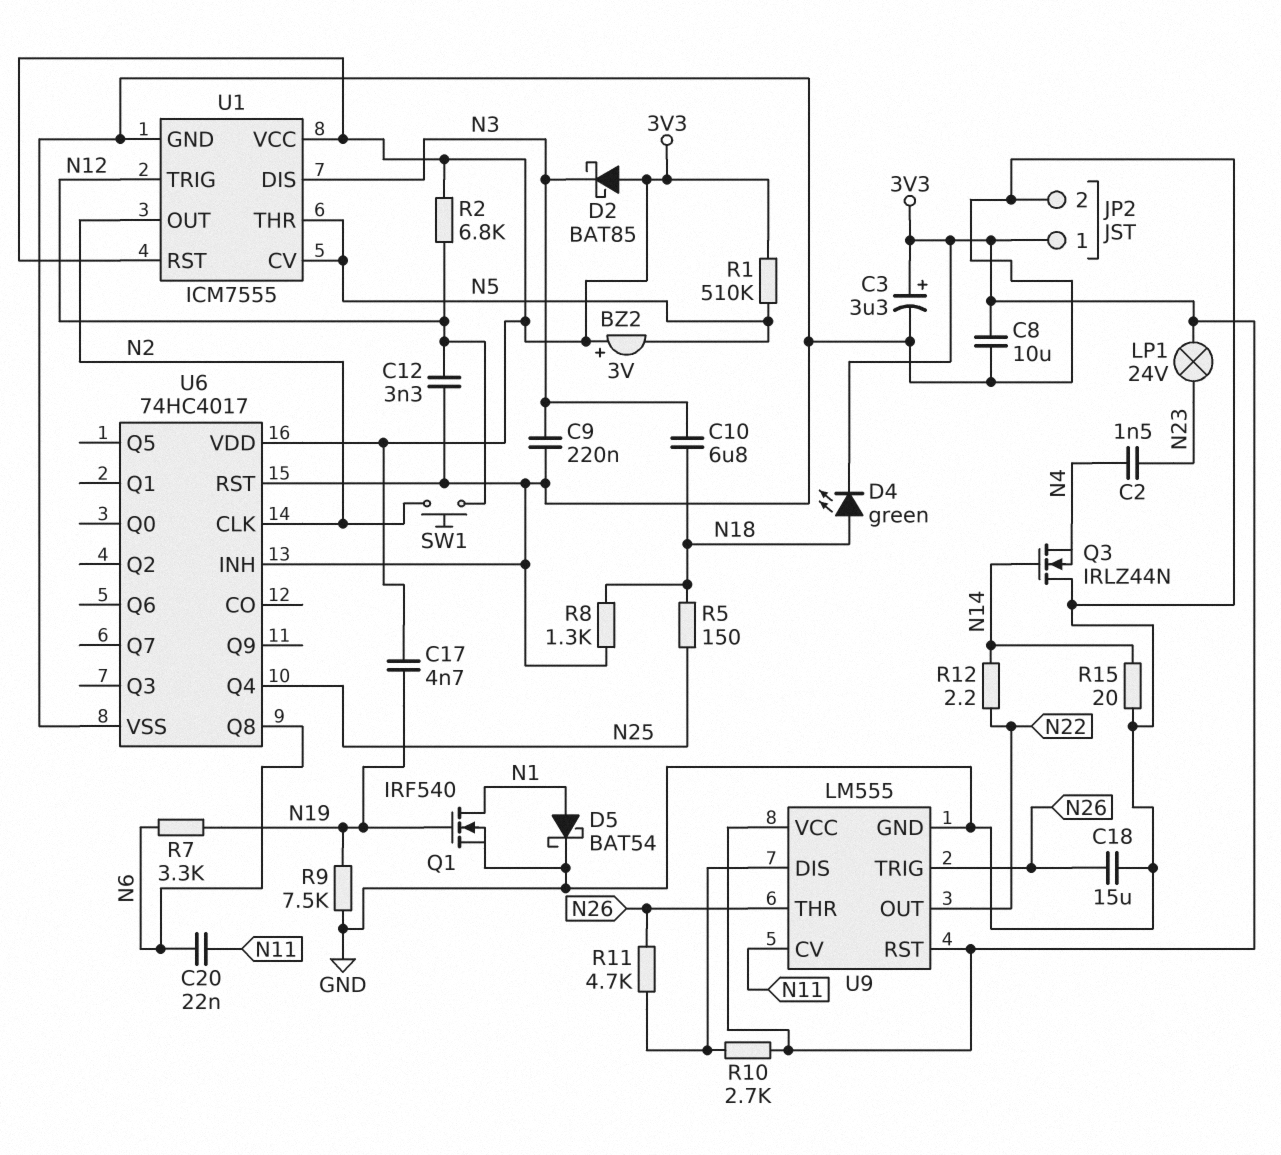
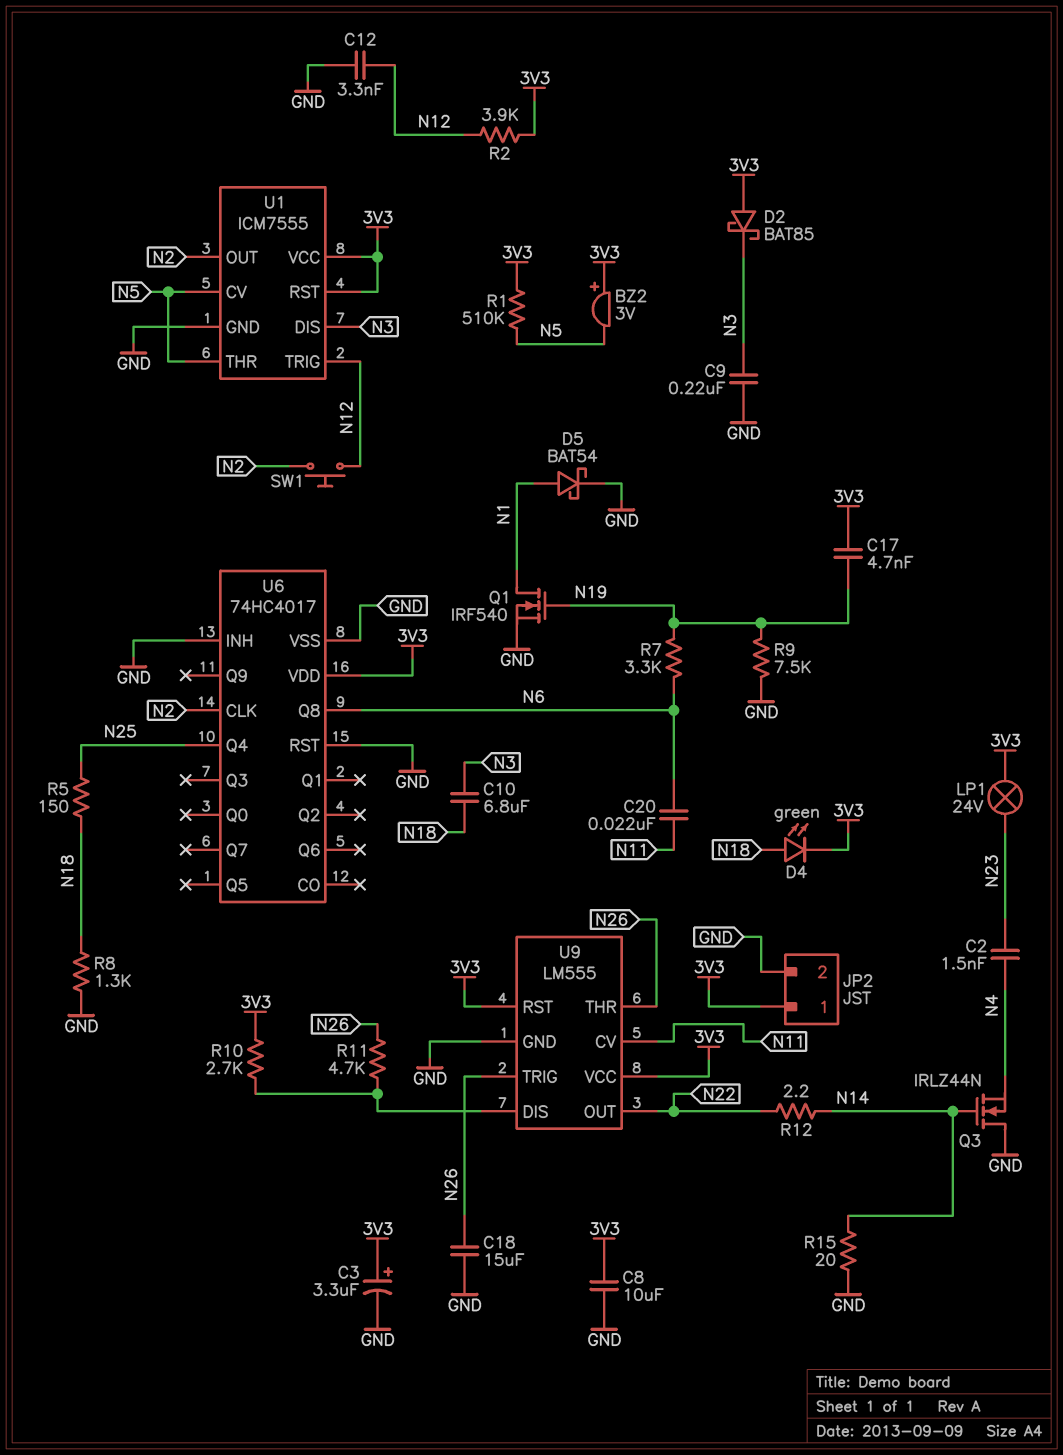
R2: 6.8k (3V3, N12) -> 3.9k (3V3, N12)

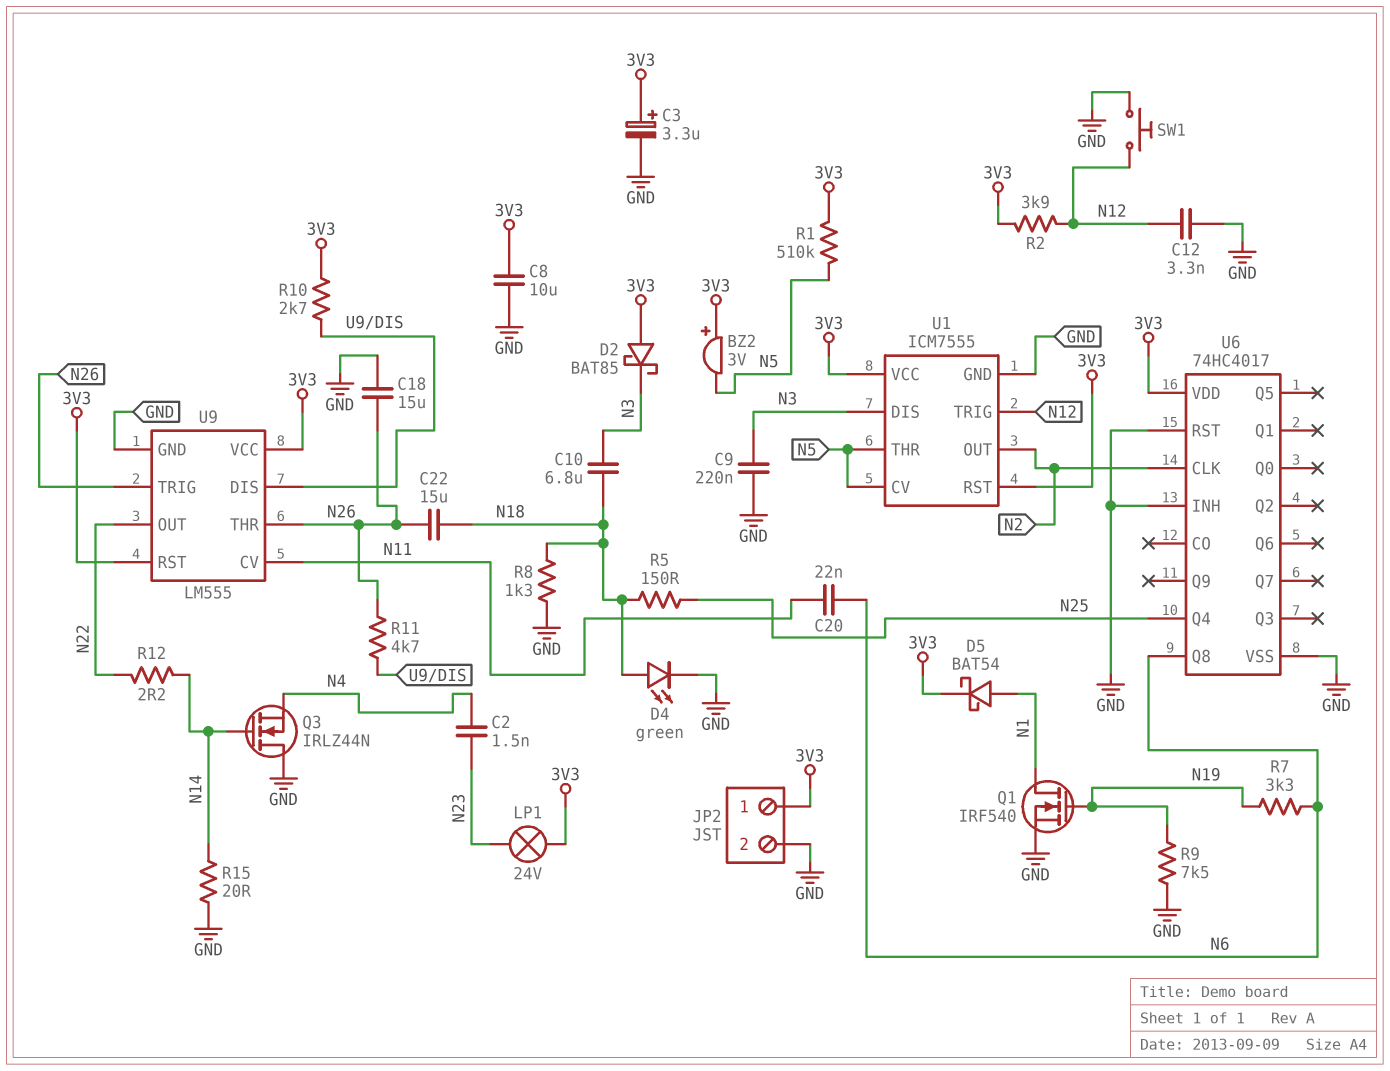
C17: 4.7nF (3V3, N19) -> none
C22: none -> 15uF (N18, N26)
D4: LED green (A N18, K 3V3) -> LED green (A N18, K GND)
D5: schottky BAT54 (A N1, K GND) -> schottky BAT54 (A N1, K 3V3)
SW1: button (N2, N12) -> button (GND, N12)

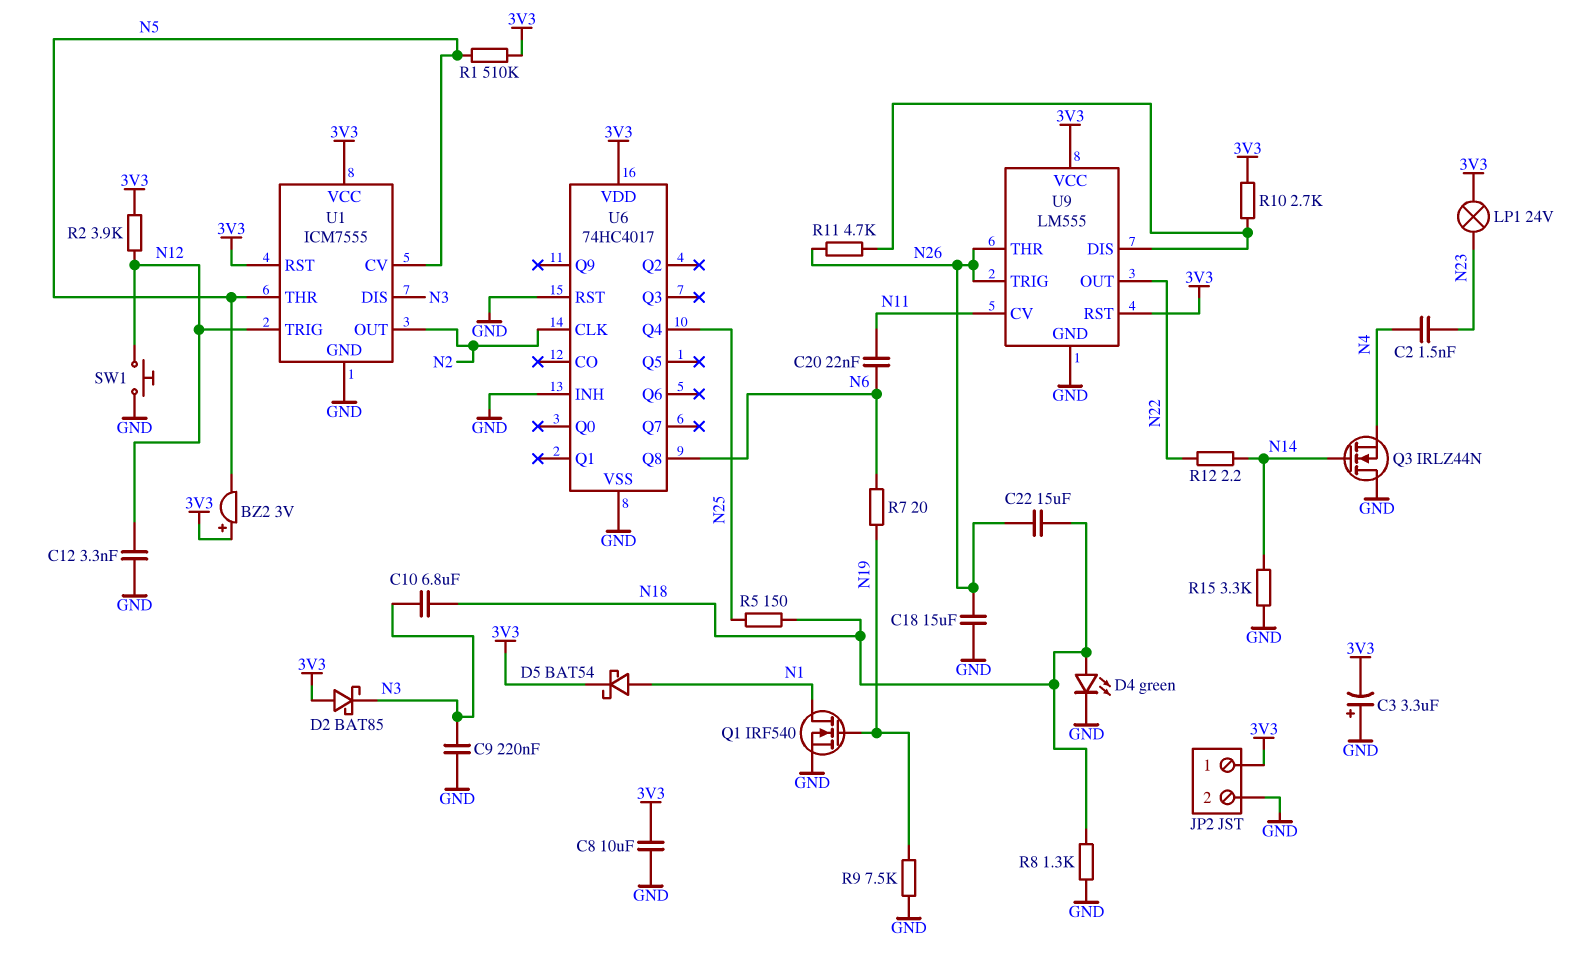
C3: 3.3uF (plus 3V3, minus GND) -> 3.3uF (plus GND, minus 3V3)
R7: 3.3k (N6, N19) -> 20 (N6, N19)
R15: 20 (GND, N14) -> 3.3k (GND, N14)

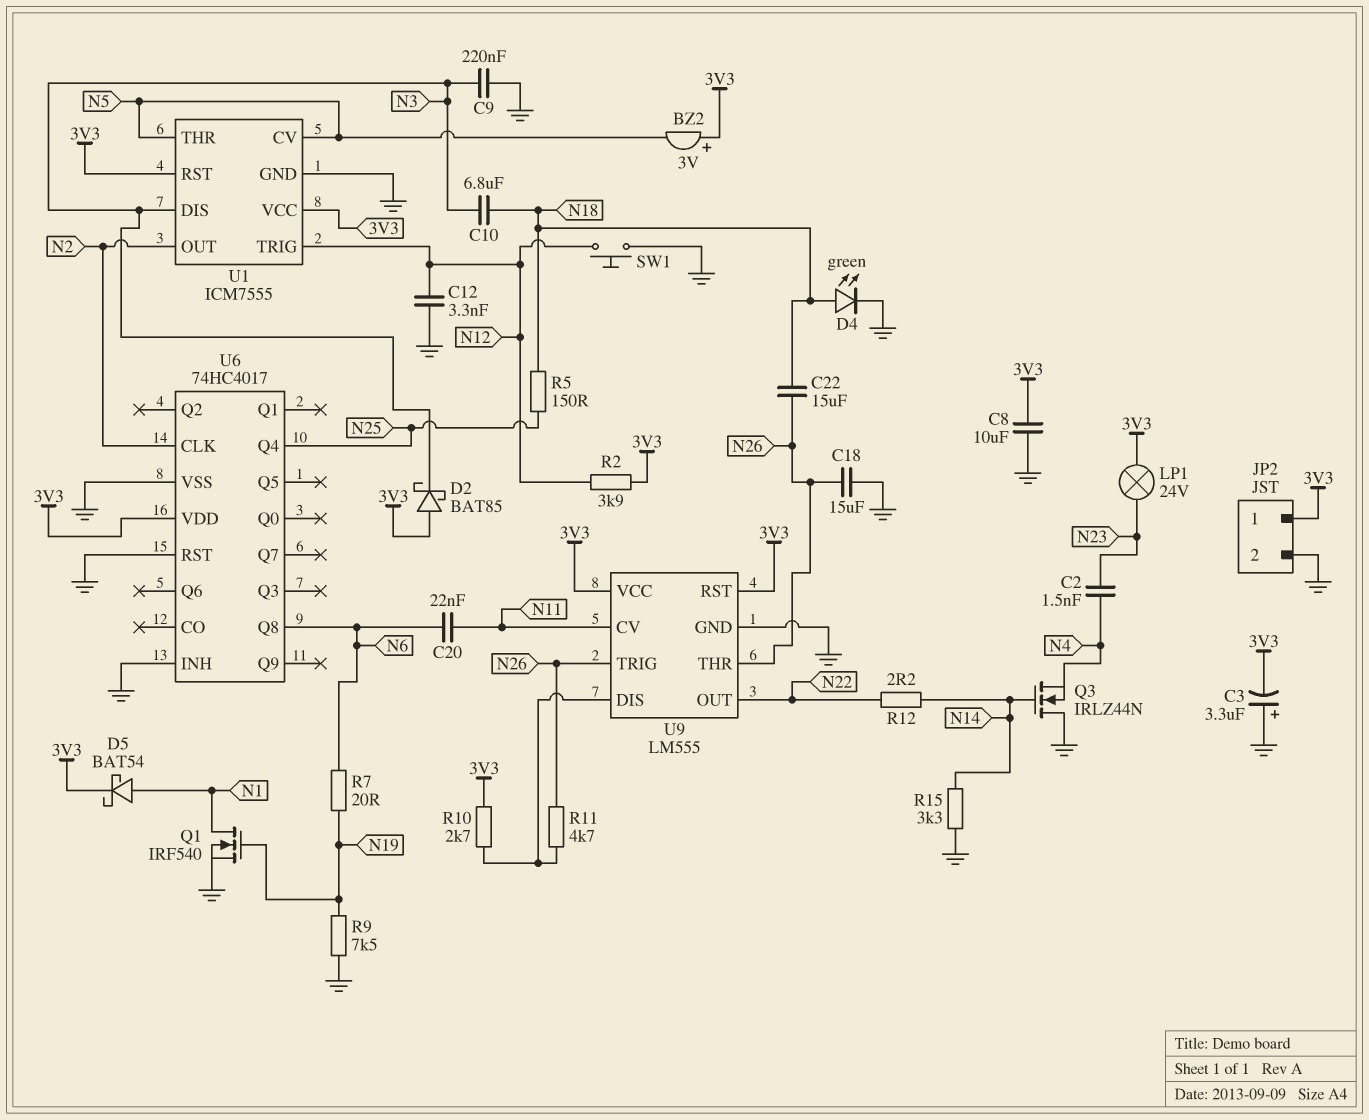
R1: 510k (3V3, N5) -> none
R8: 1.3k (GND, N18) -> none

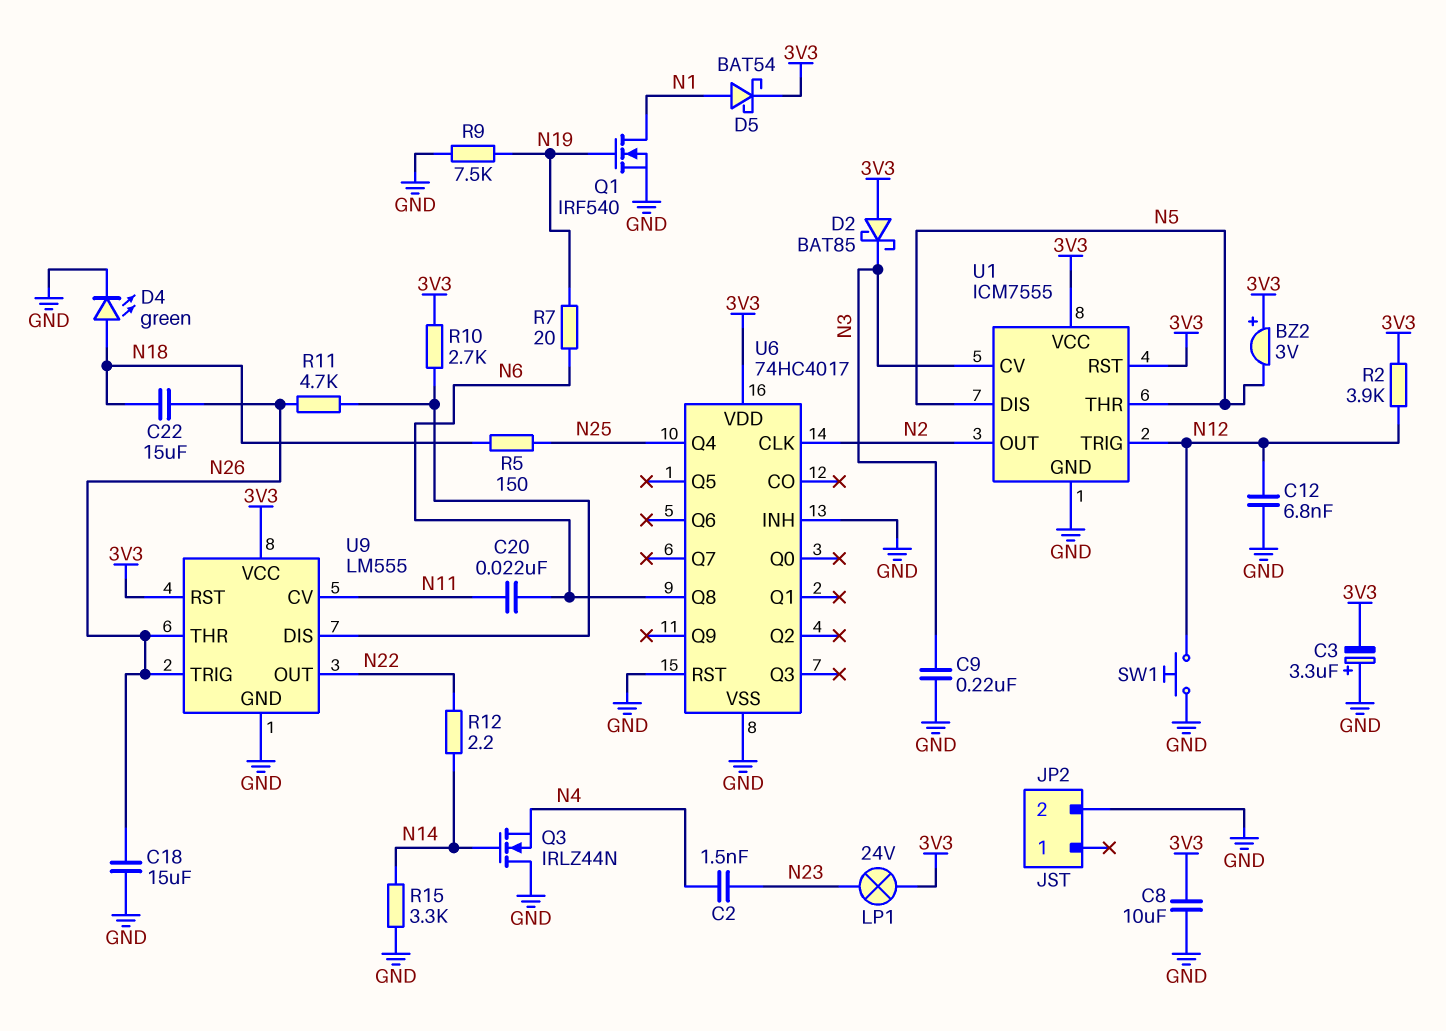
C10: 6.8uF (N3, N18) -> none
C12: 3.3nF (GND, N12) -> 6.8nF (GND, N12)
JP2 pin 1: 3V3 -> none
U1 pin CV: N5 -> N3
U1 pin DIS: N3 -> N5

